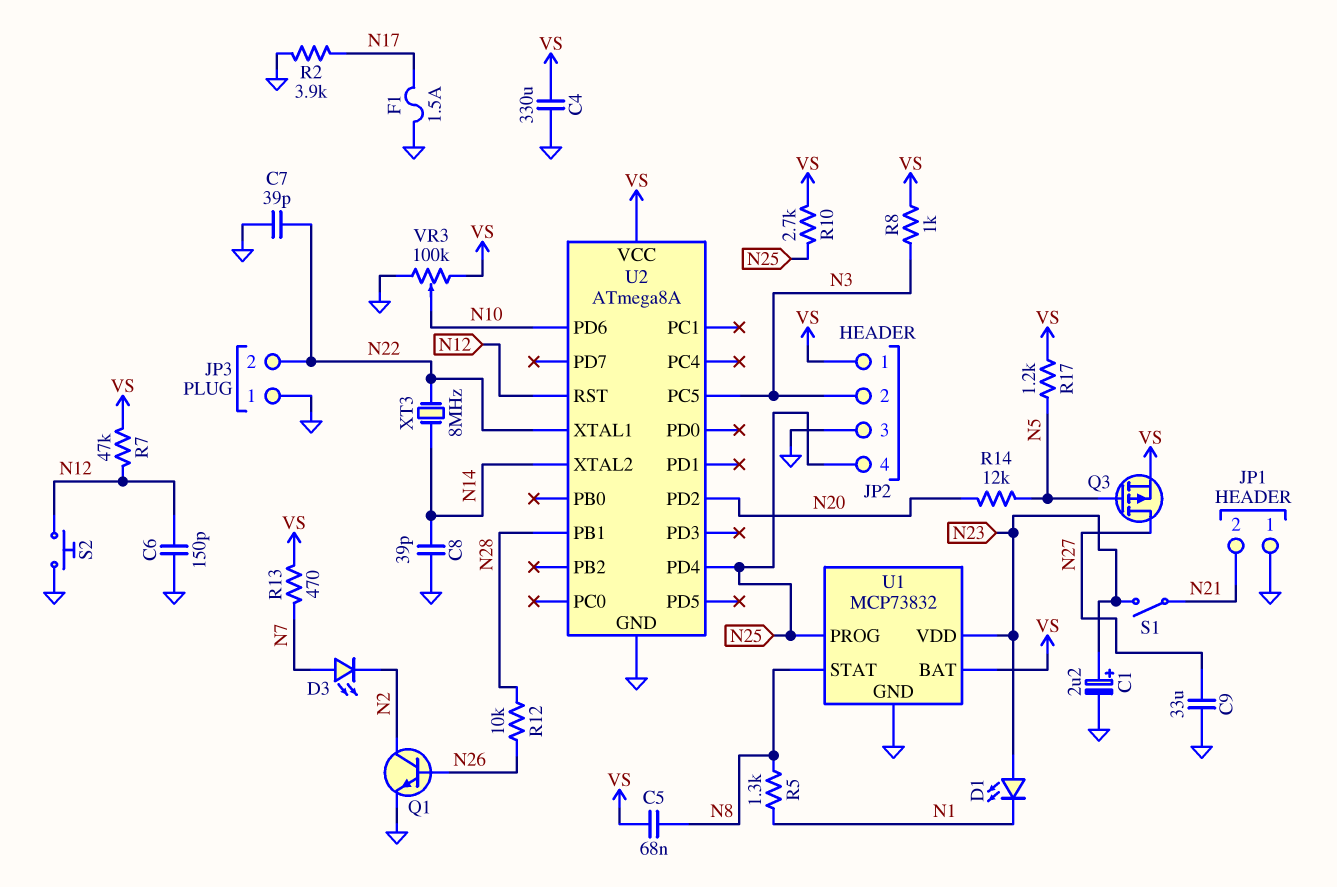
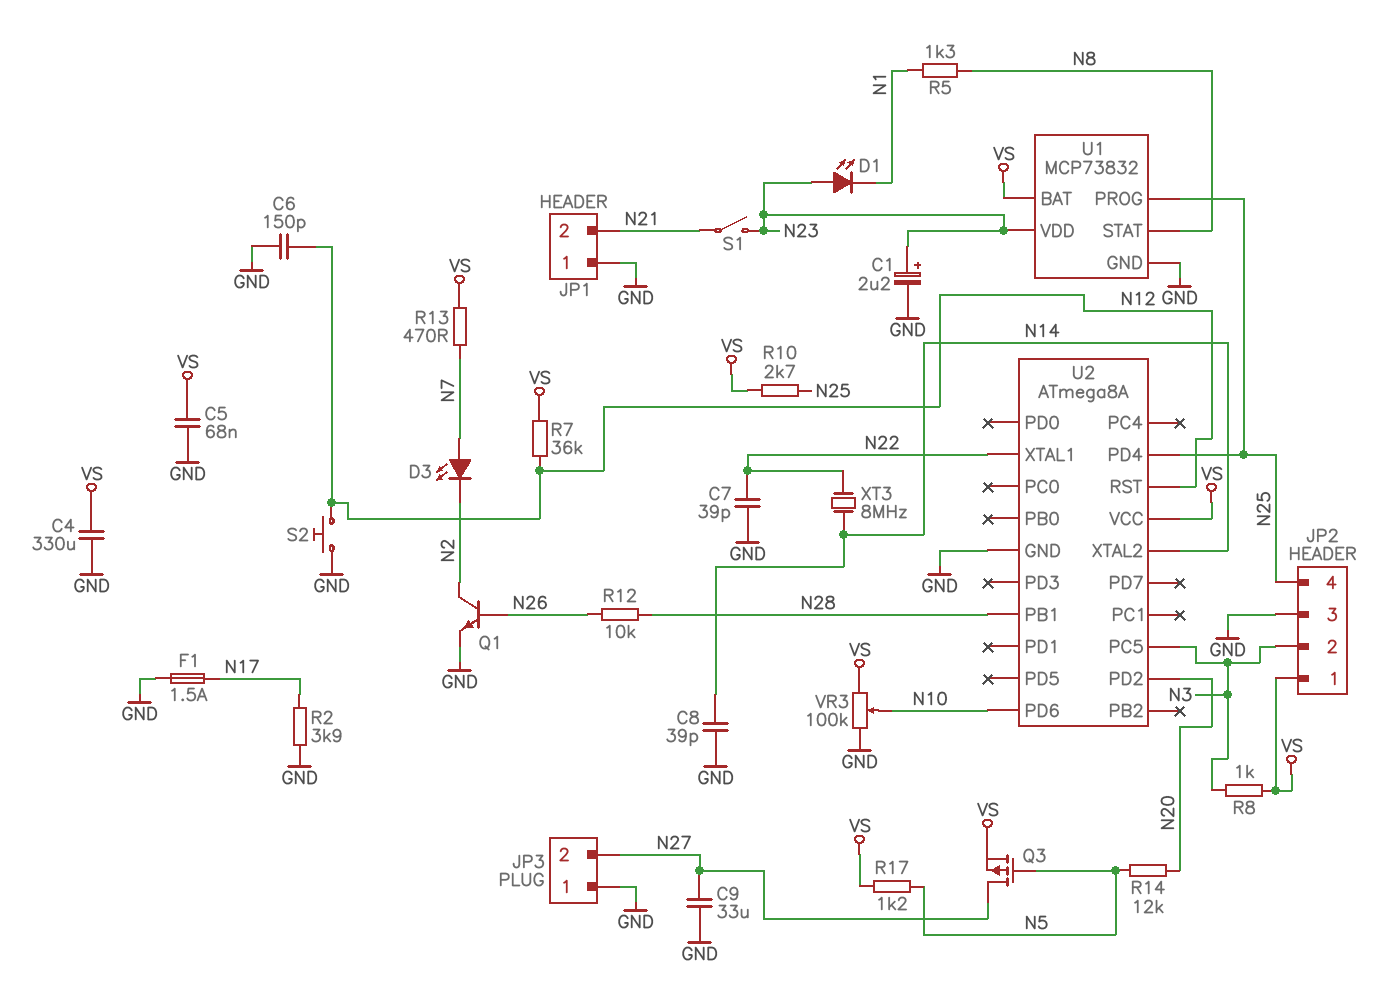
C5: 68nF (N8, VS) -> 68nF (GND, VS)
JP3 pin 2: N22 -> N27
R7: 47k (N12, VS) -> 36k (N12, VS)

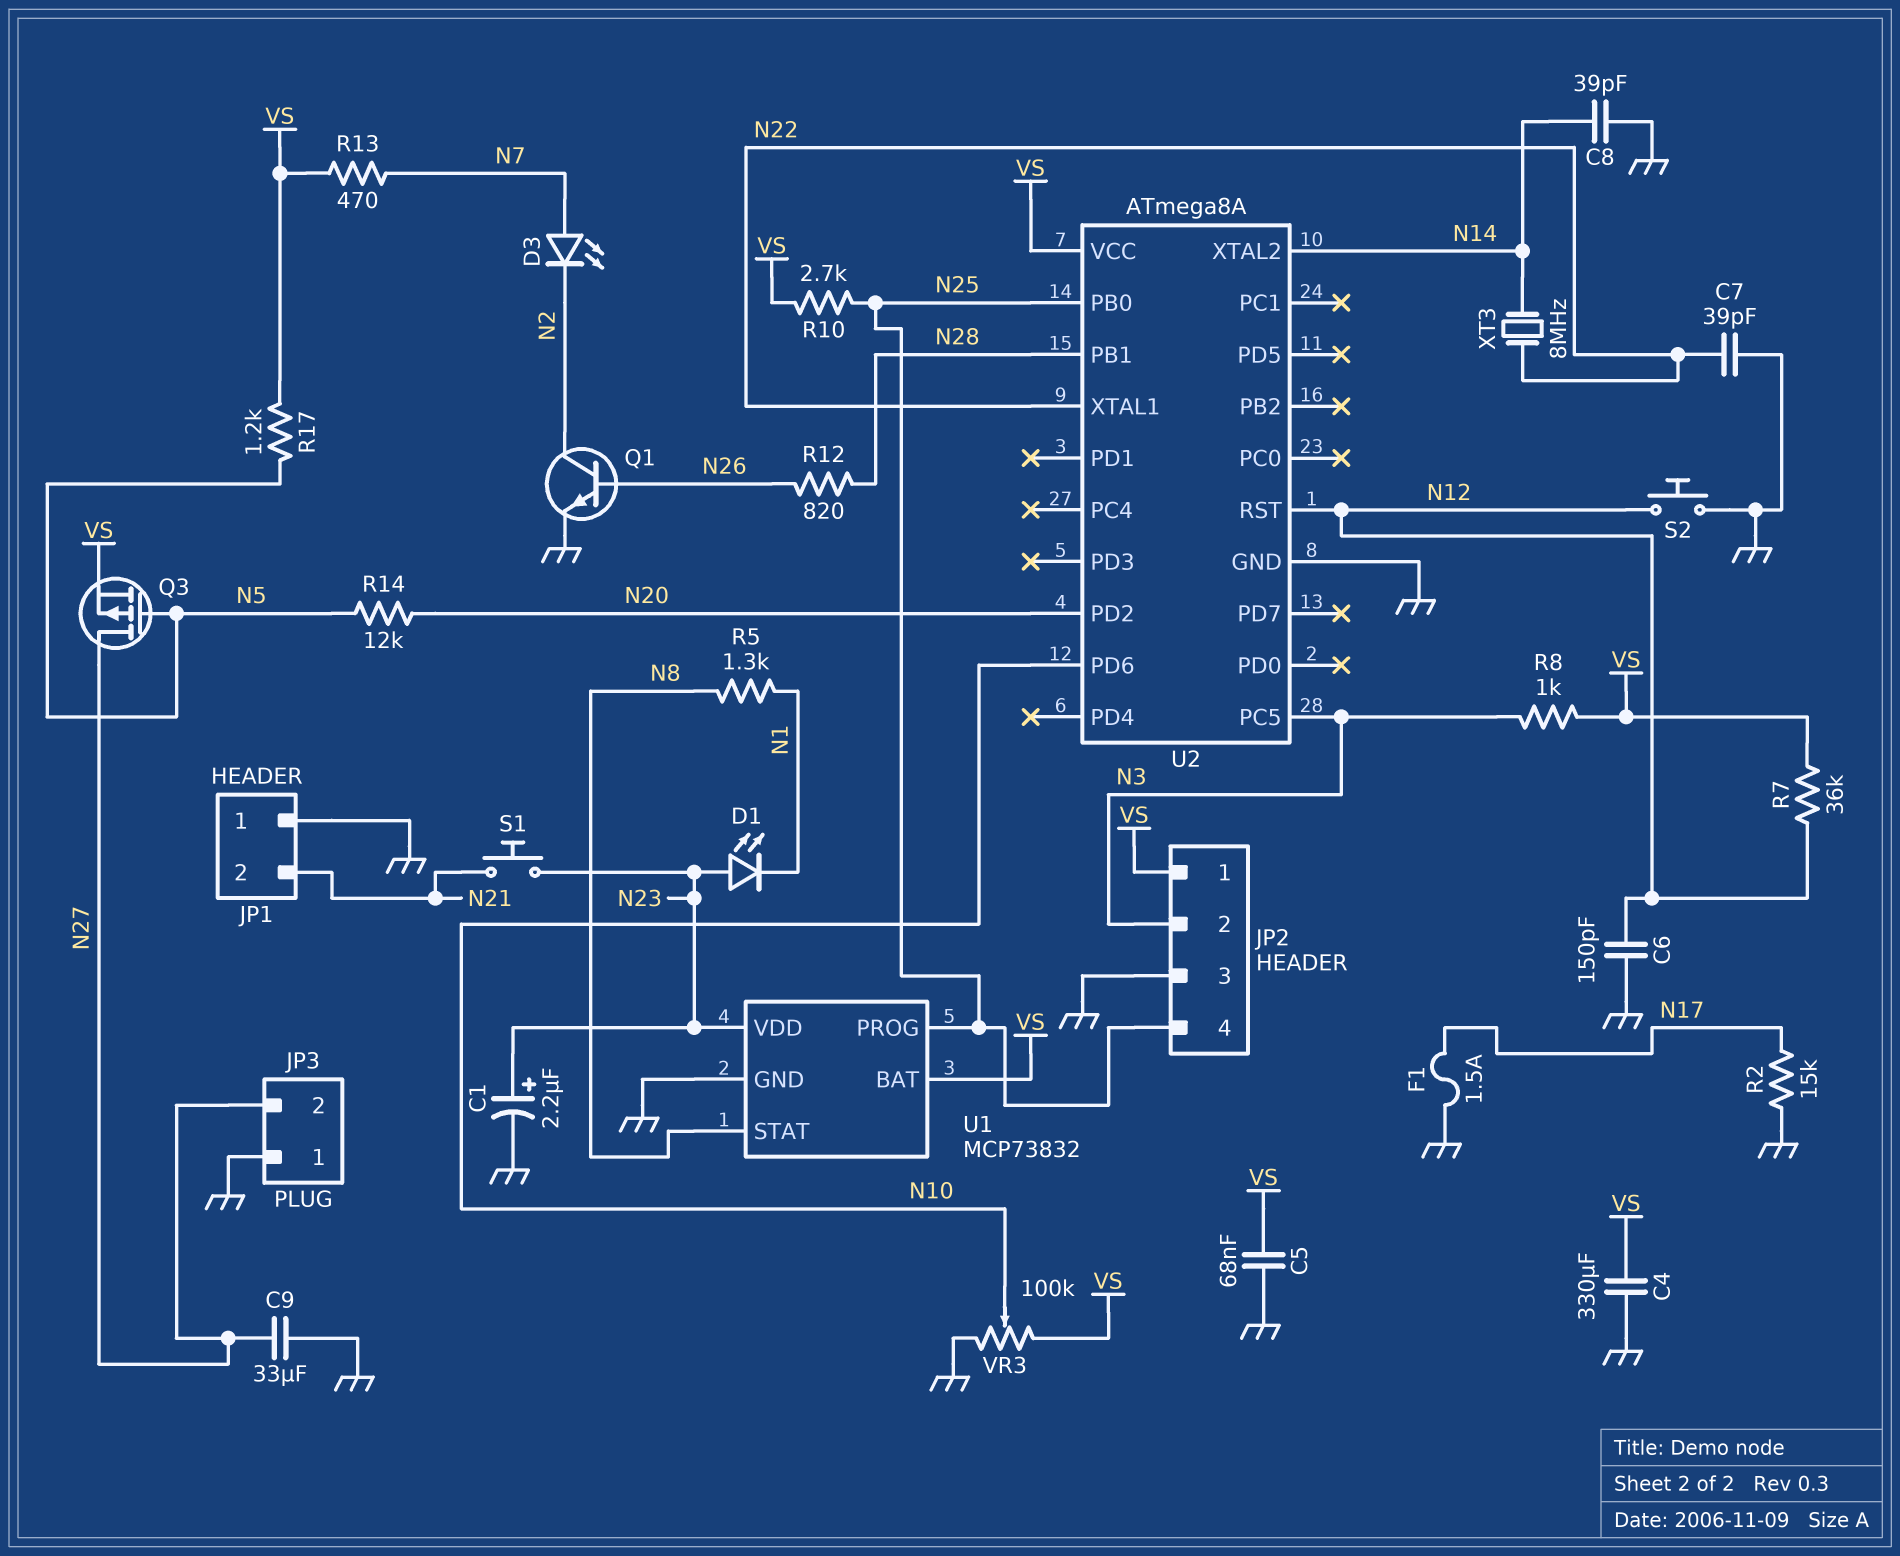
R2: 3.9k (GND, N17) -> 15k (GND, N17)
R12: 10k (N26, N28) -> 820 (N26, N28)
S1: switch (N21, N23) -> button (N21, N23)
U2 pin PB0: none -> N25
U2 pin PD4: N25 -> none

